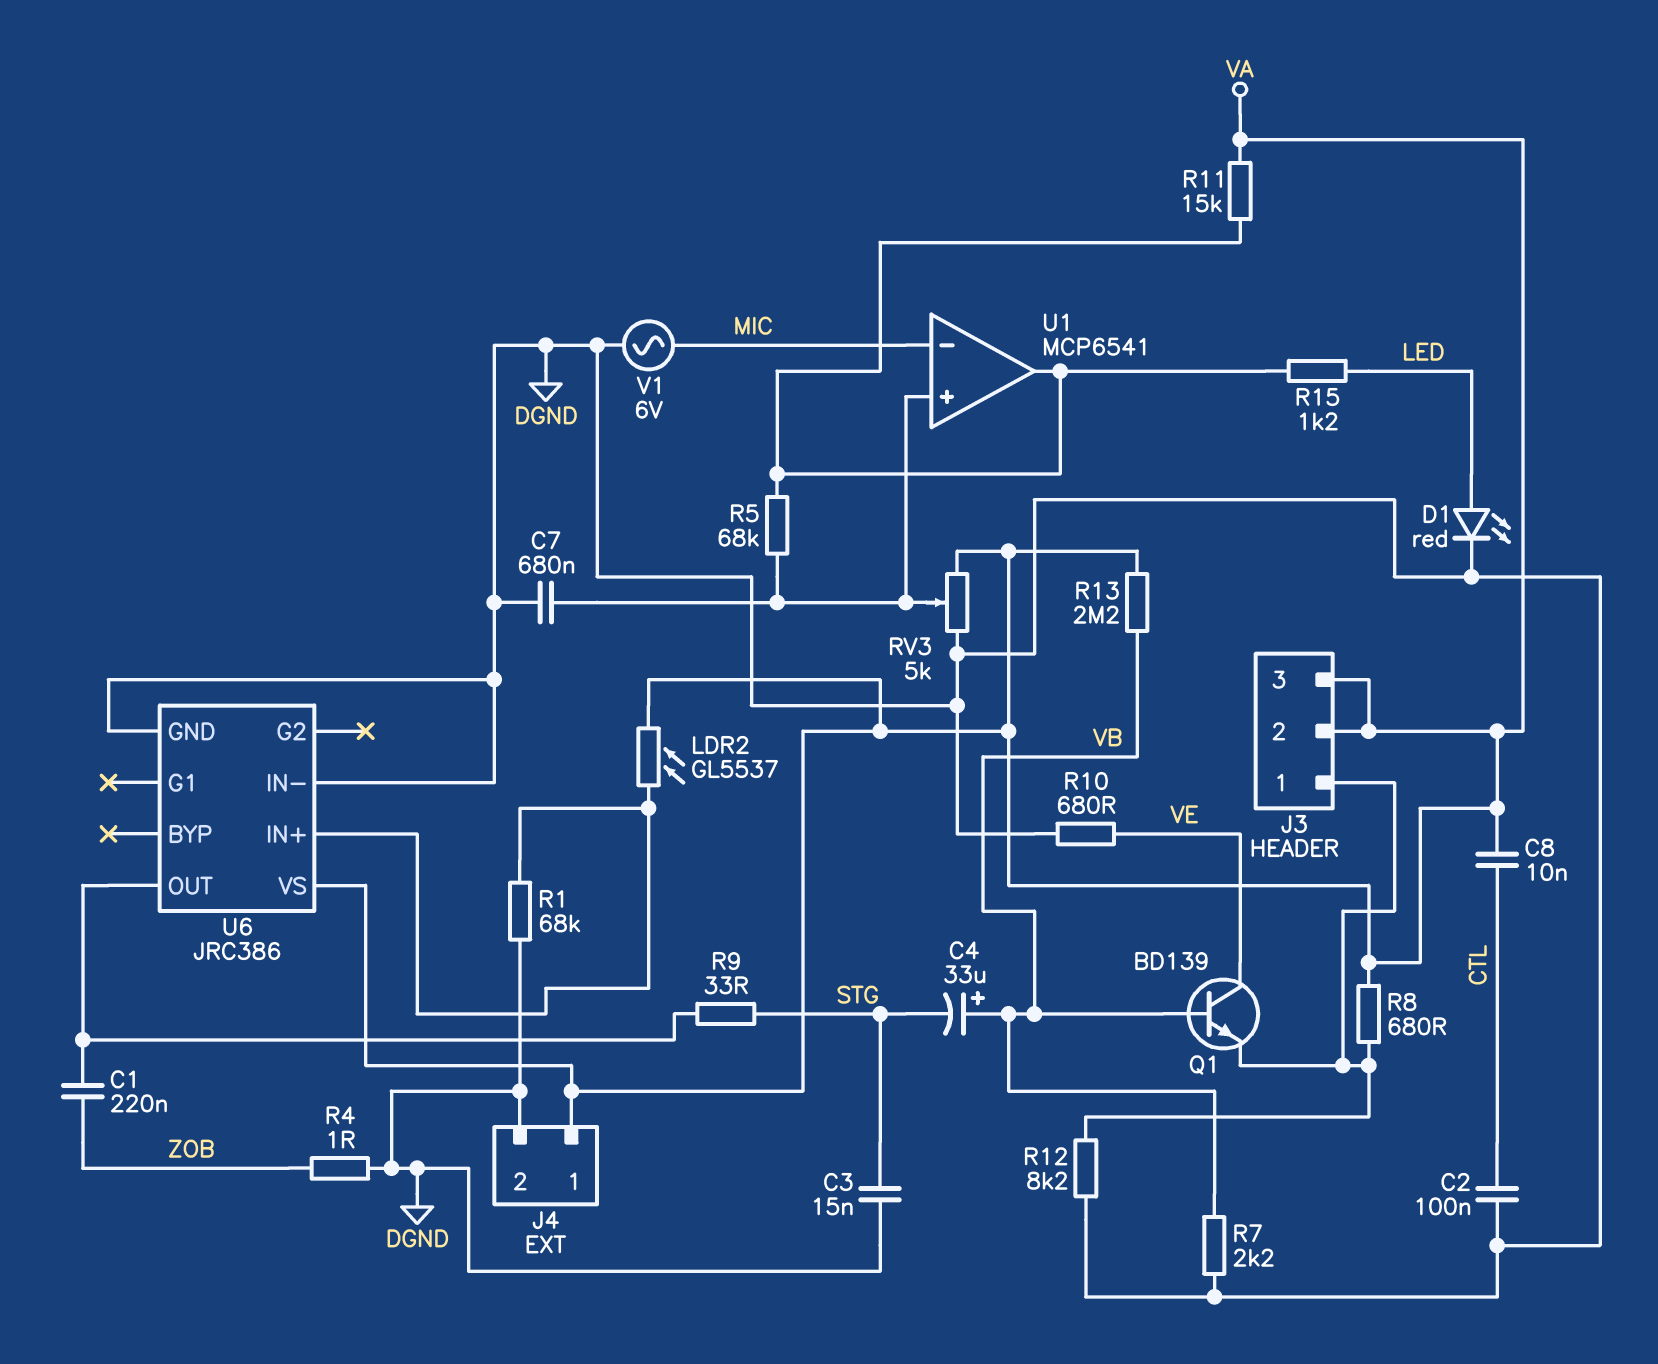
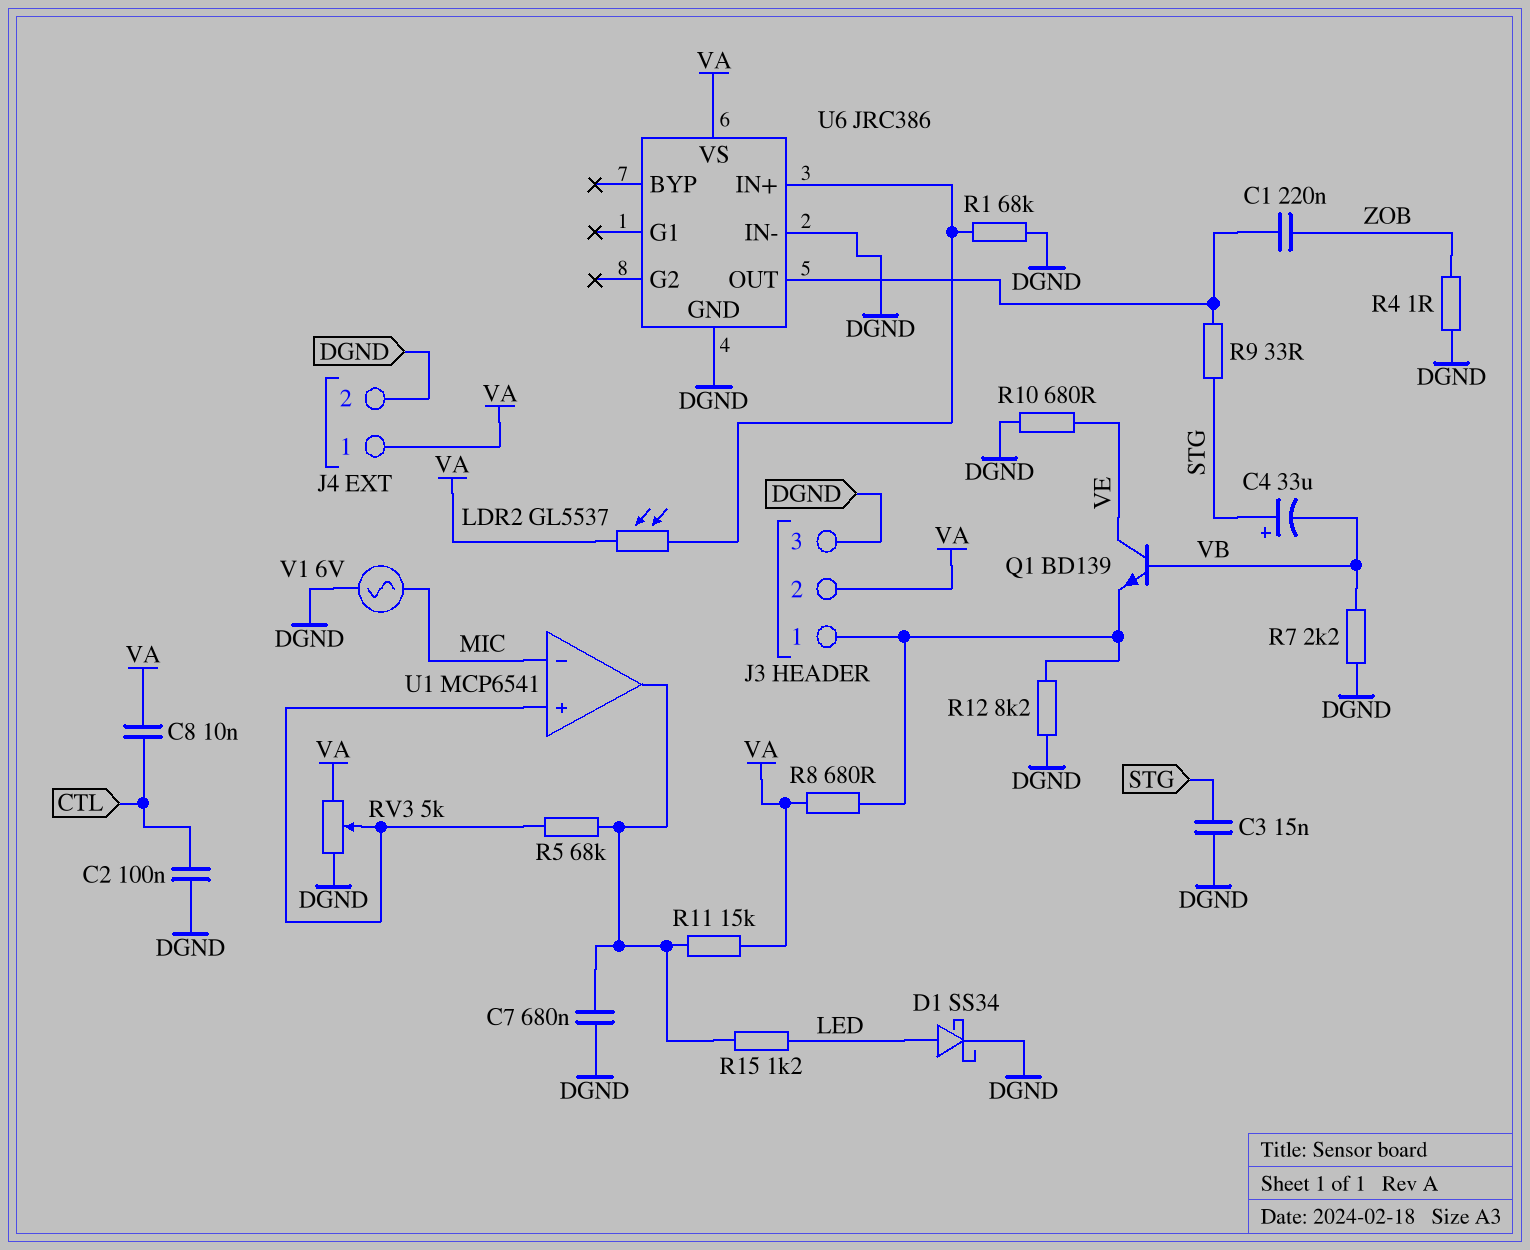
C4: 33uF (plus VB, minus STG) -> 33uF (plus STG, minus VB)
C7: 680nF (DGND, U1/in+) -> 680nF (DGND, U1/out)
D1: LED red (A LED, K DGND) -> schottky SS34 (A LED, K DGND)
J3 pin 3: VA -> DGND
R13: 2.2M (VA, VB) -> none

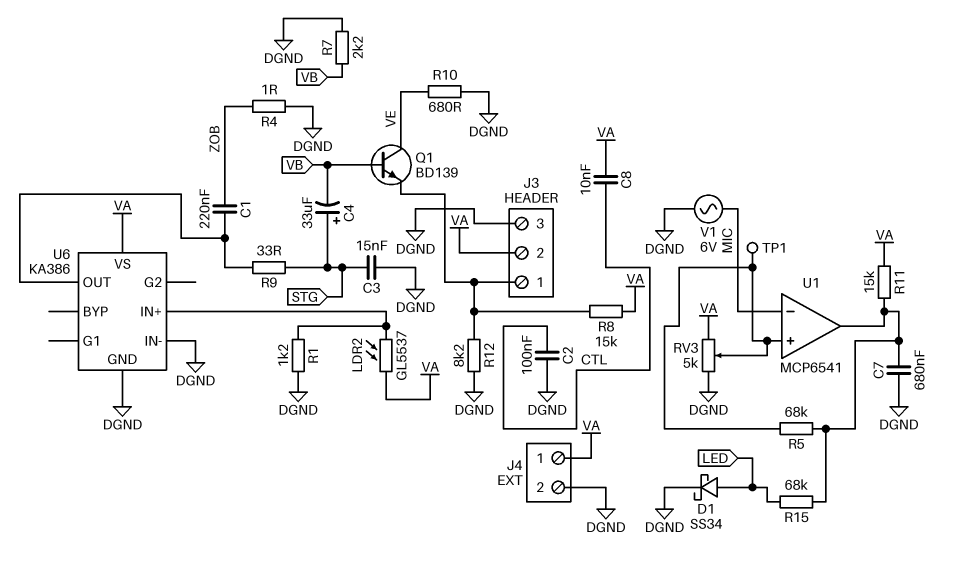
R1: 68k (DGND, U6/IN+) -> 1.2k (DGND, U6/IN+)
R8: 680 (J3/1, VA) -> 15k (J3/1, VA)
R15: 1.2k (LED, U1/out) -> 68k (LED, U1/out)
TP1: none -> test point (U1/in+)
U6: JRC386 -> KA386

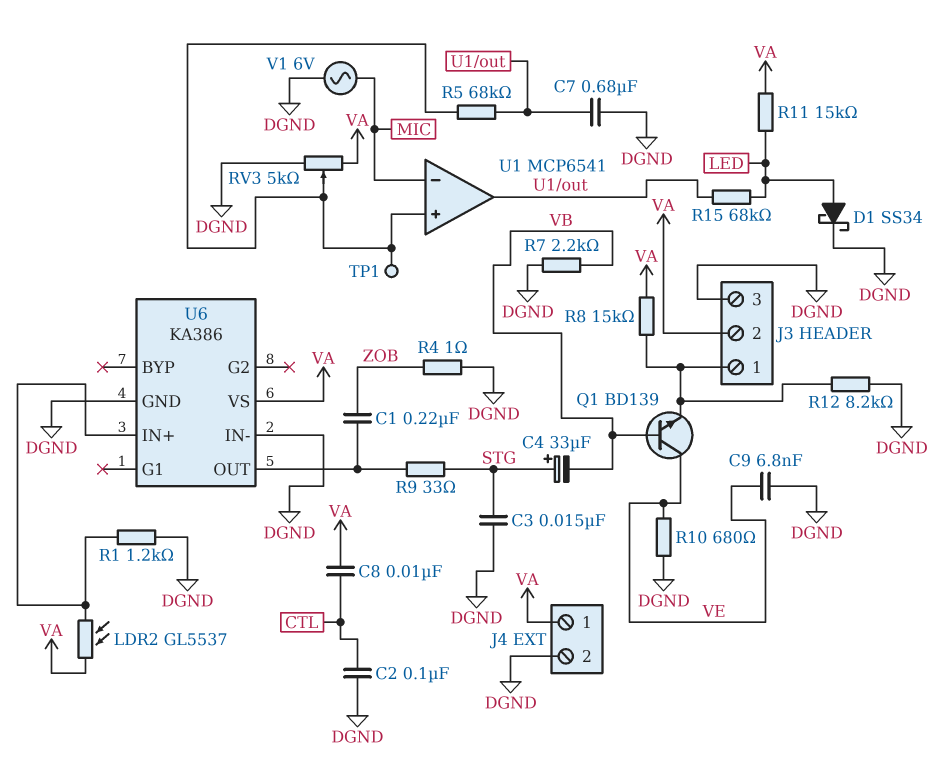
C9: none -> 6.8nF (DGND, VE)
R11: 15k (U1/out, VA) -> 15k (LED, VA)

